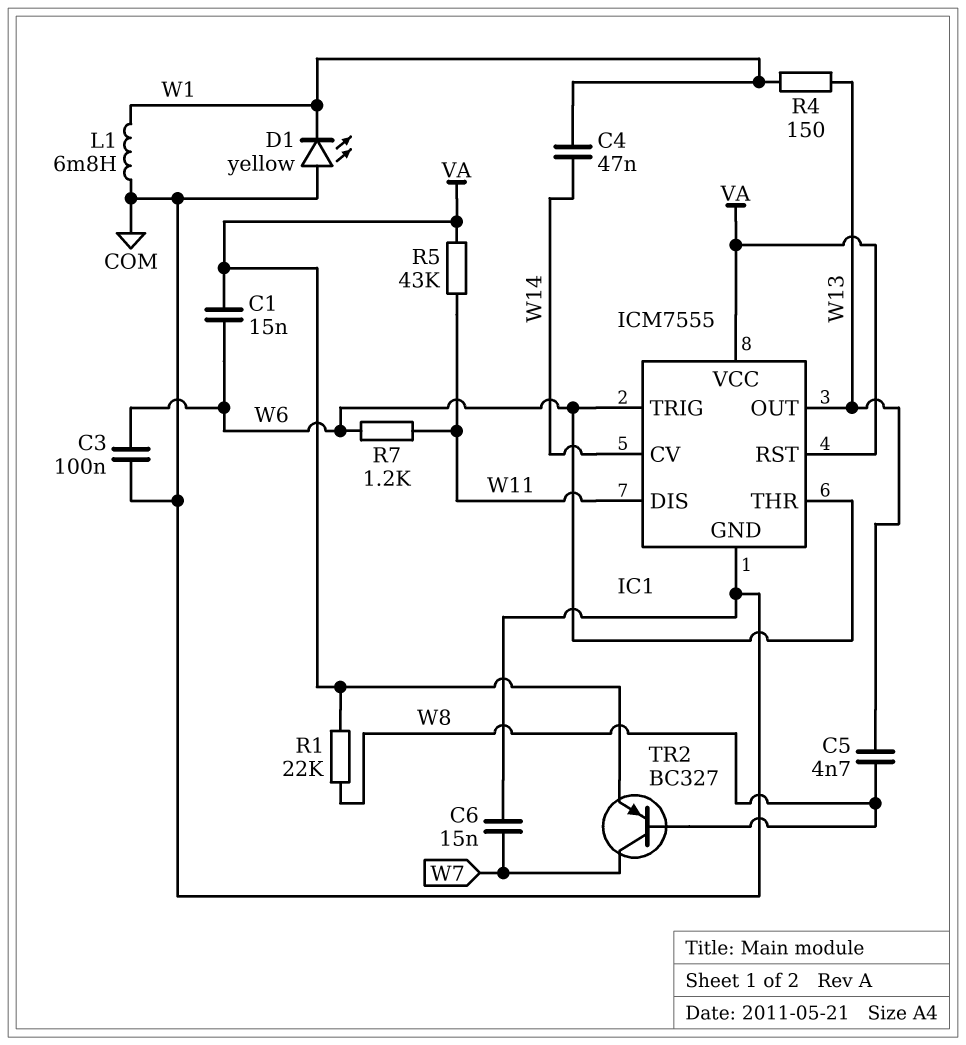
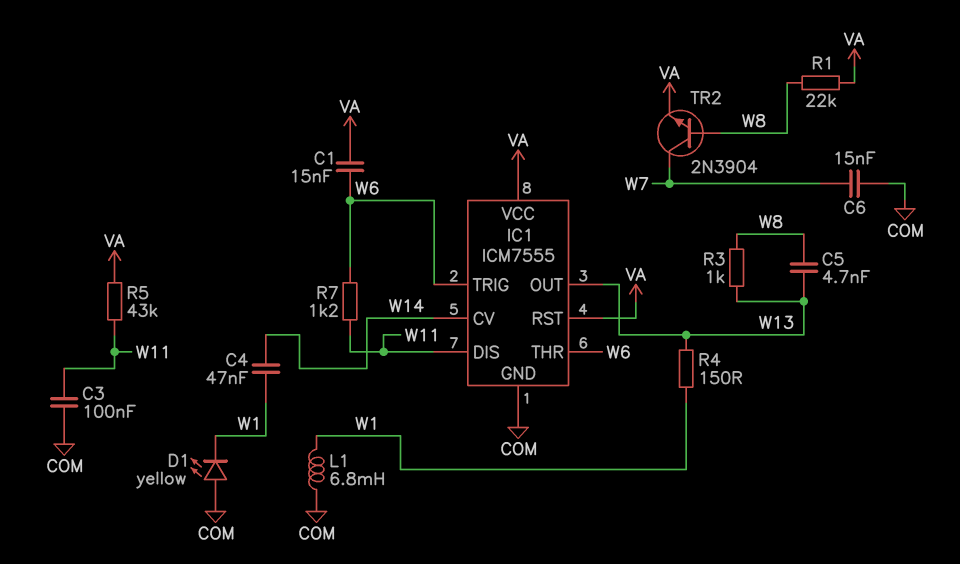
C3: 100nF (COM, W6) -> 100nF (COM, W11)
R3: none -> 1k (W8, W13)
TR2: PNP BC327 (B W8, C W7, E VA) -> NPN 2N3904 (B W8, C W7, E VA)

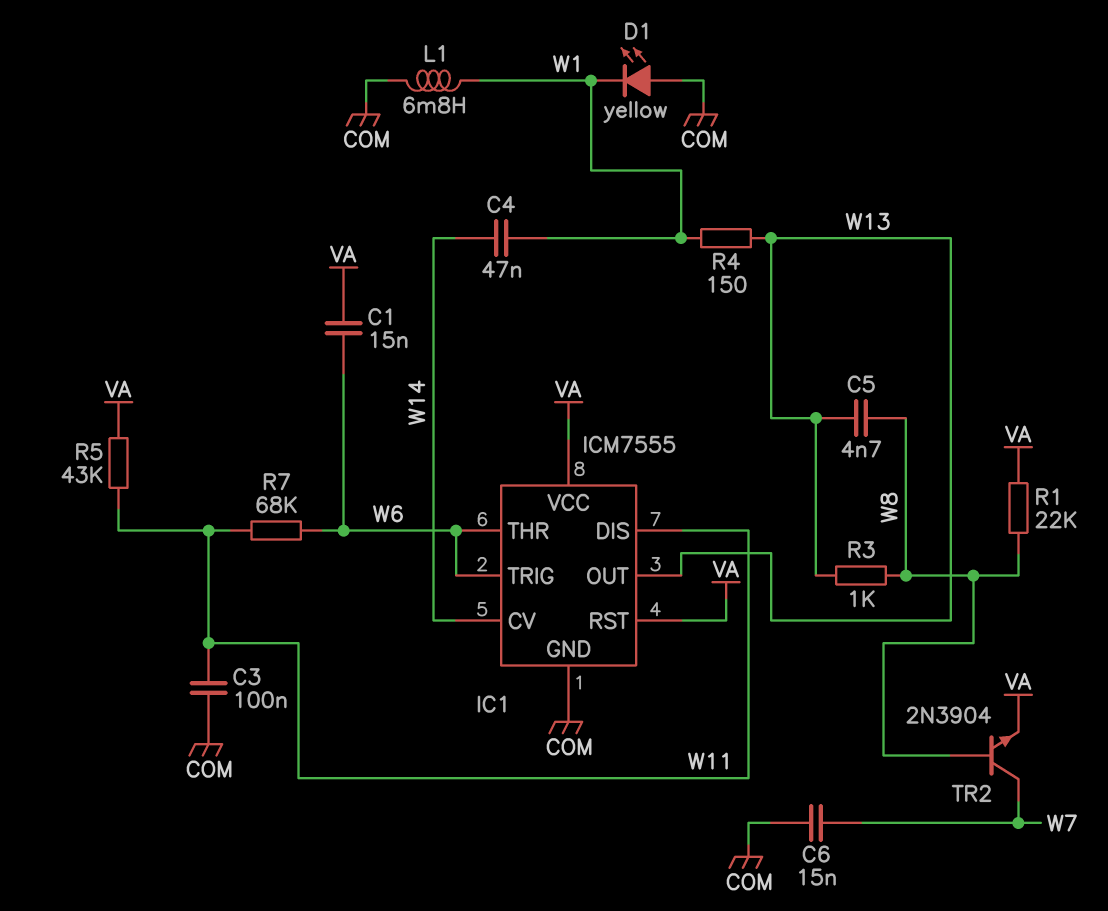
R7: 1.2k (W6, W11) -> 68k (W6, W11)

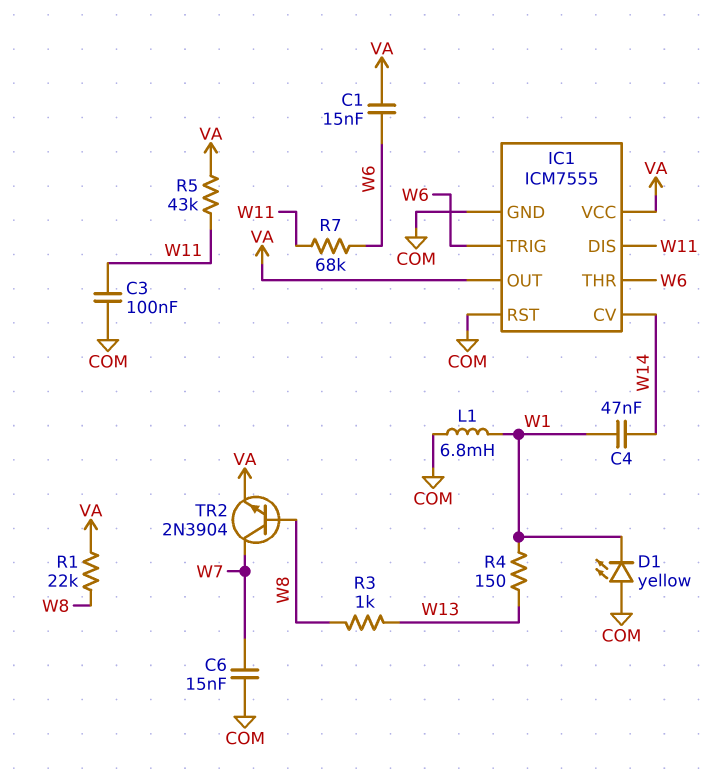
C5: 4.7nF (W8, W13) -> none
IC1 pin OUT: W13 -> VA
IC1 pin RST: VA -> COM

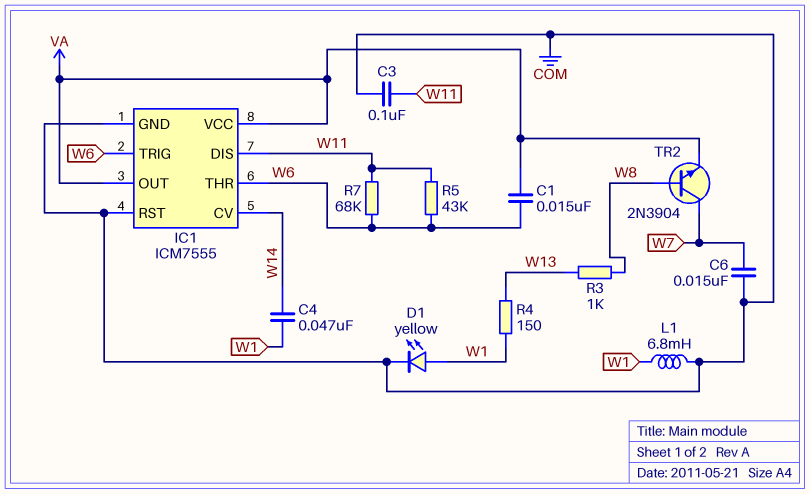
D1: LED yellow (A COM, K W1) -> LED yellow (A W1, K COM)
R1: 22k (VA, W8) -> none
R5: 43k (VA, W11) -> 43k (W6, W11)

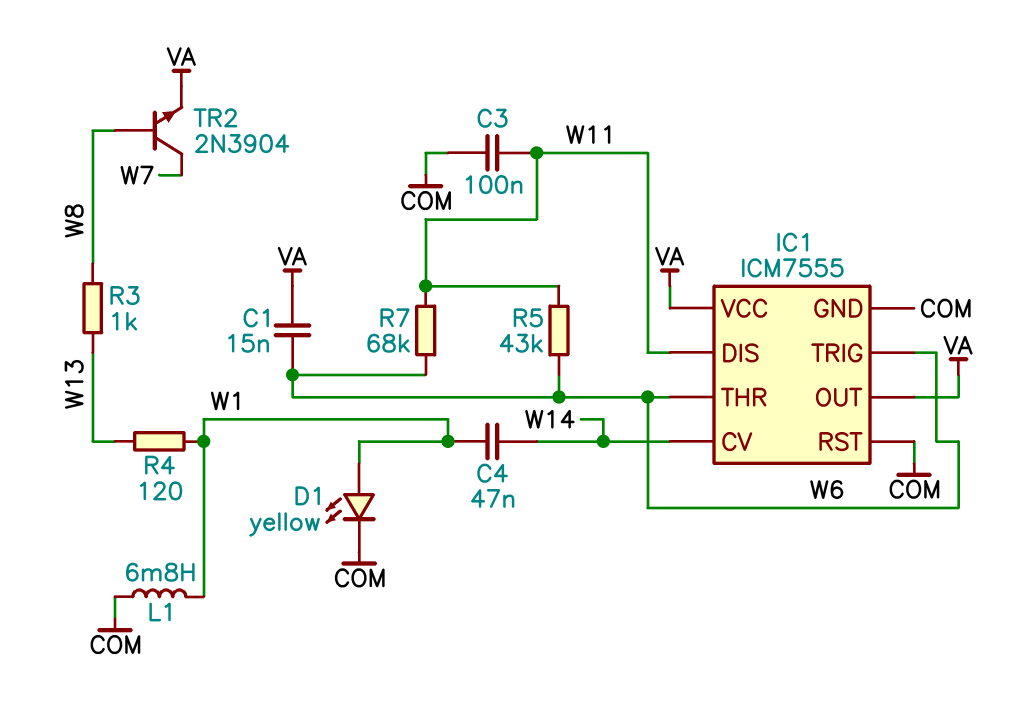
C6: 15nF (COM, W7) -> none
R4: 150 (W1, W13) -> 120 (W1, W13)

